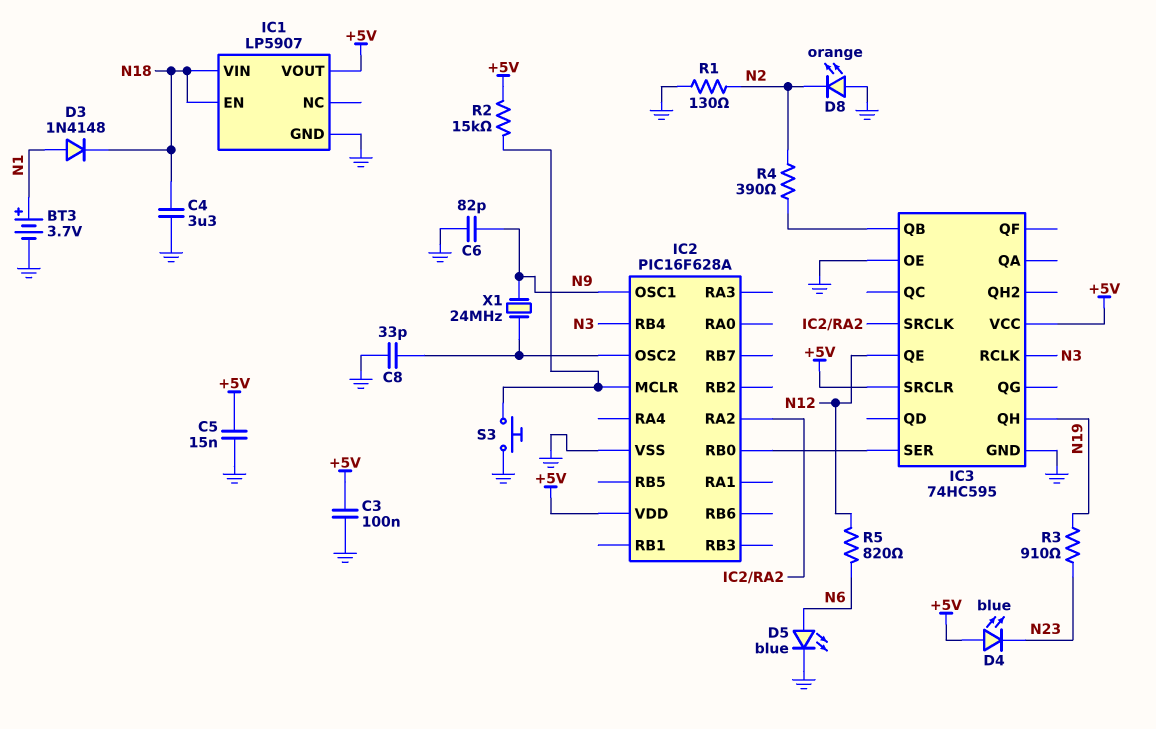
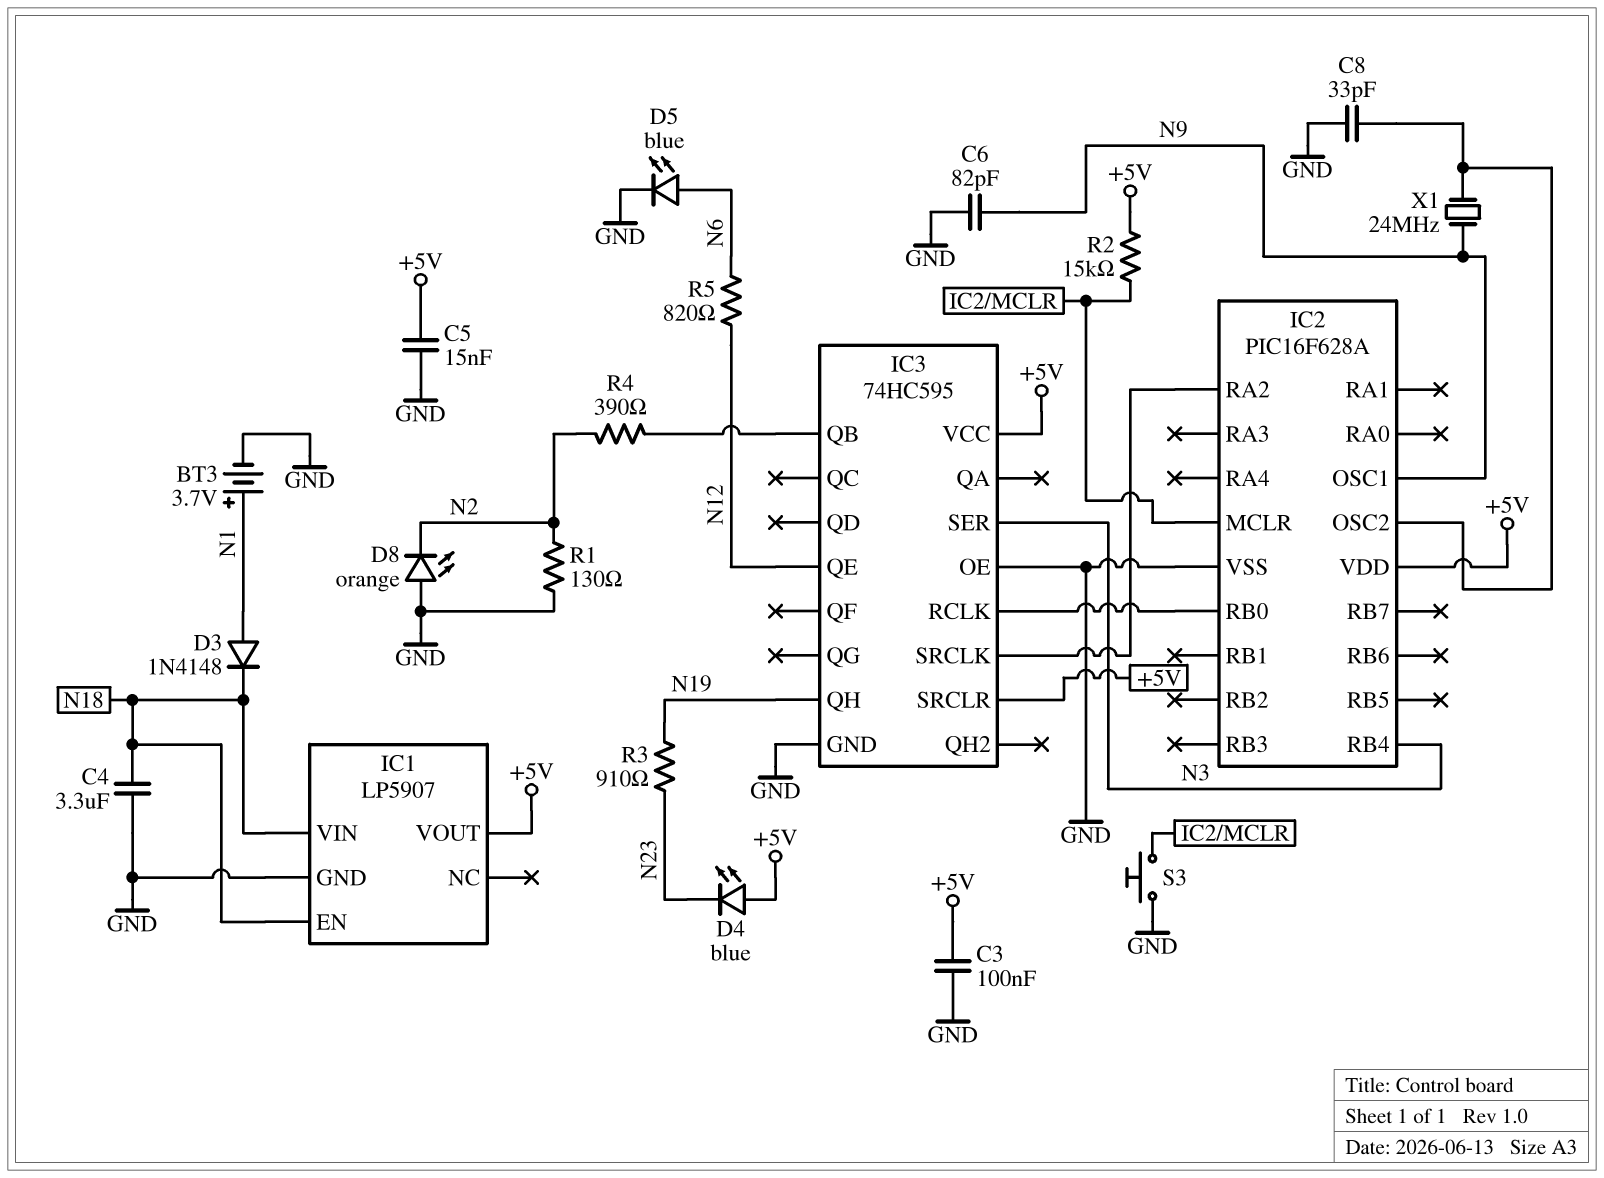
IC3 pin RCLK: N3 -> IC2/RB0
IC3 pin SER: IC2/RB0 -> N3

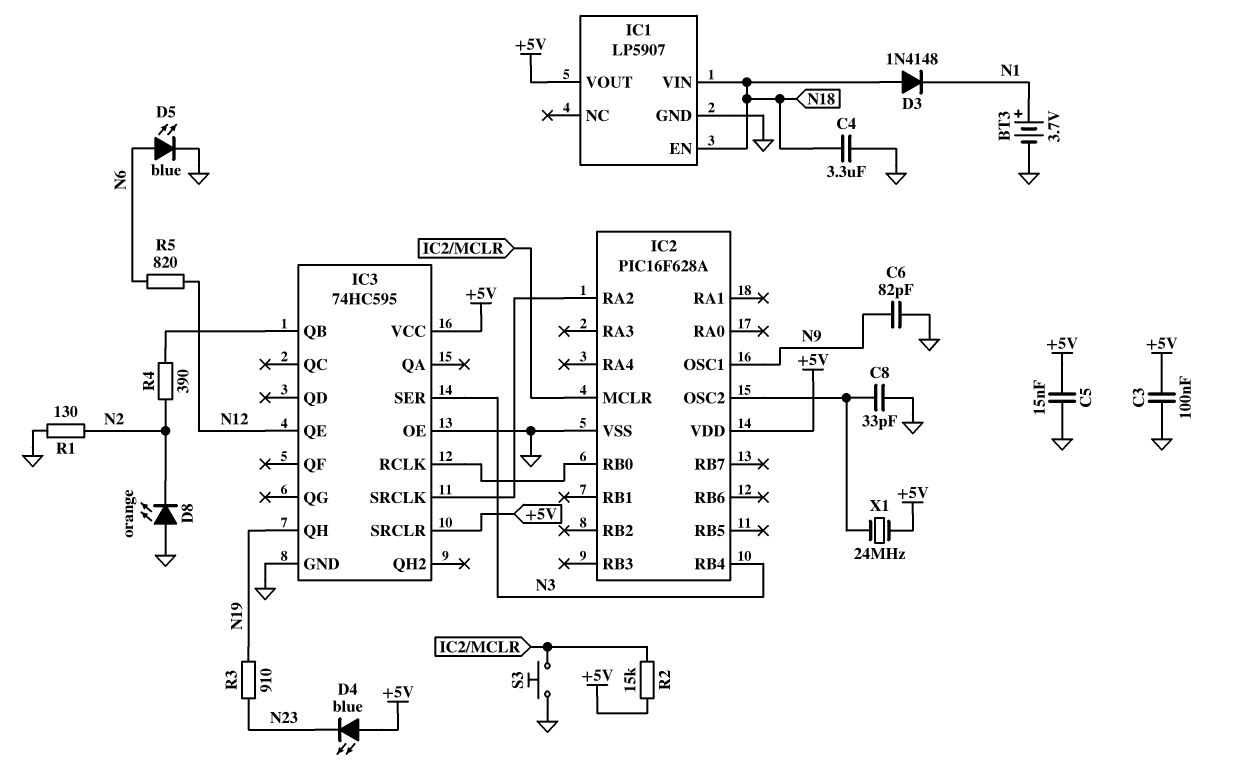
D3: diode 1N4148 (A N1, K N18) -> diode 1N4148 (A N18, K N1)
X1: 24MHz (IC2/OSC2, N9) -> 24MHz (+5V, IC2/OSC2)

